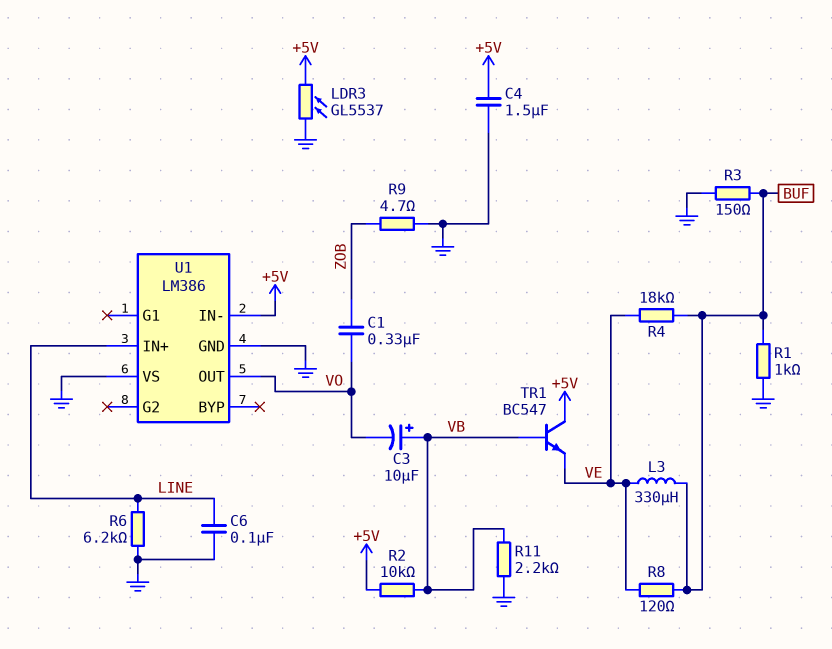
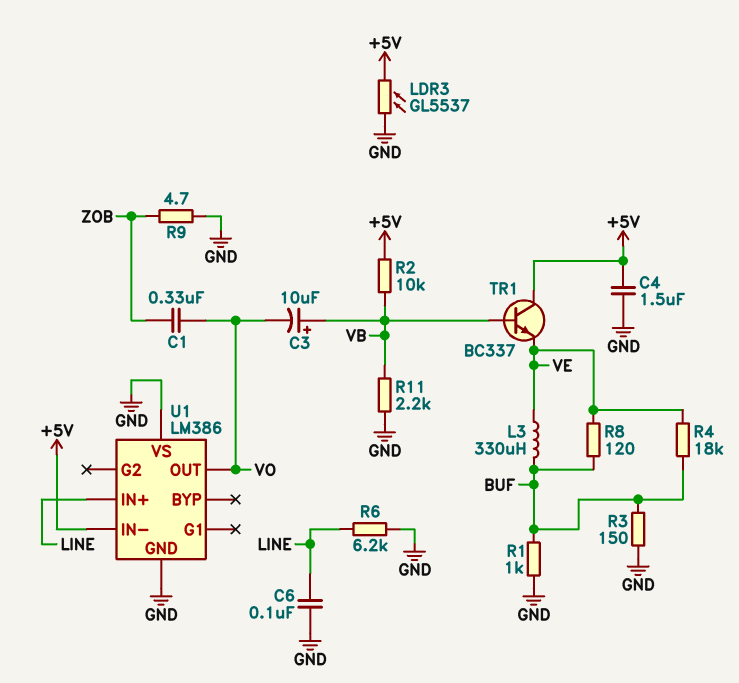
TR1: NPN BC547 (B VB, C +5V, E VE) -> NPN BC337 (B VB, C +5V, E VE)

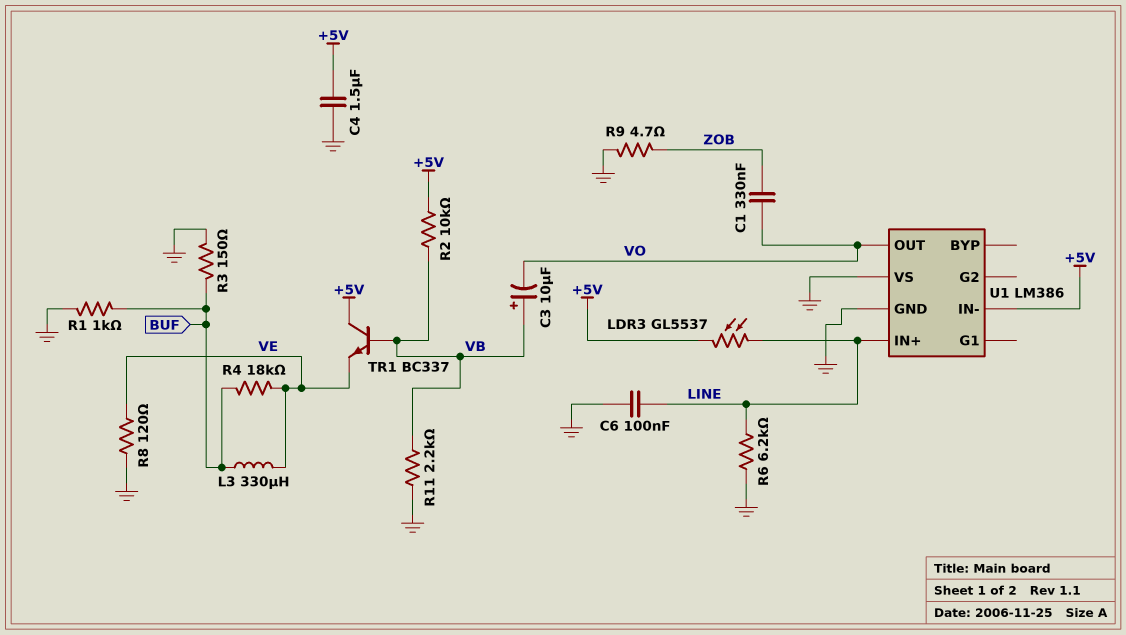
LDR3: GL5537 (+5V, GND) -> GL5537 (+5V, LINE)
R8: 120 (BUF, VE) -> 120 (GND, VE)

